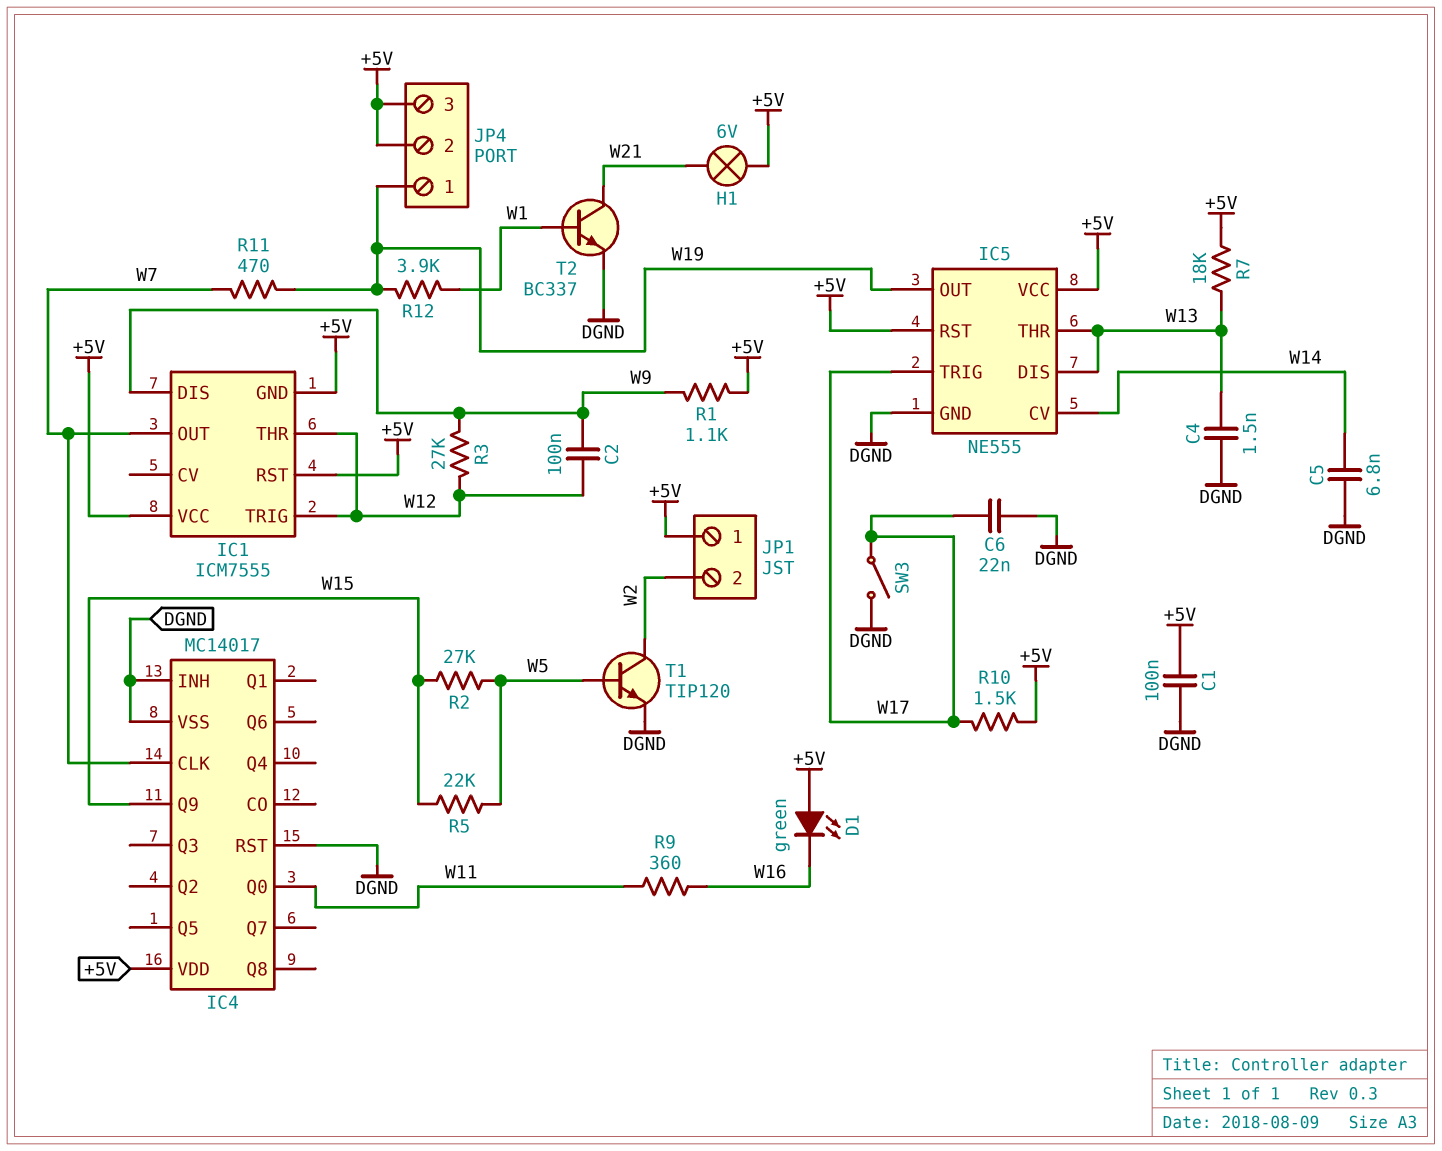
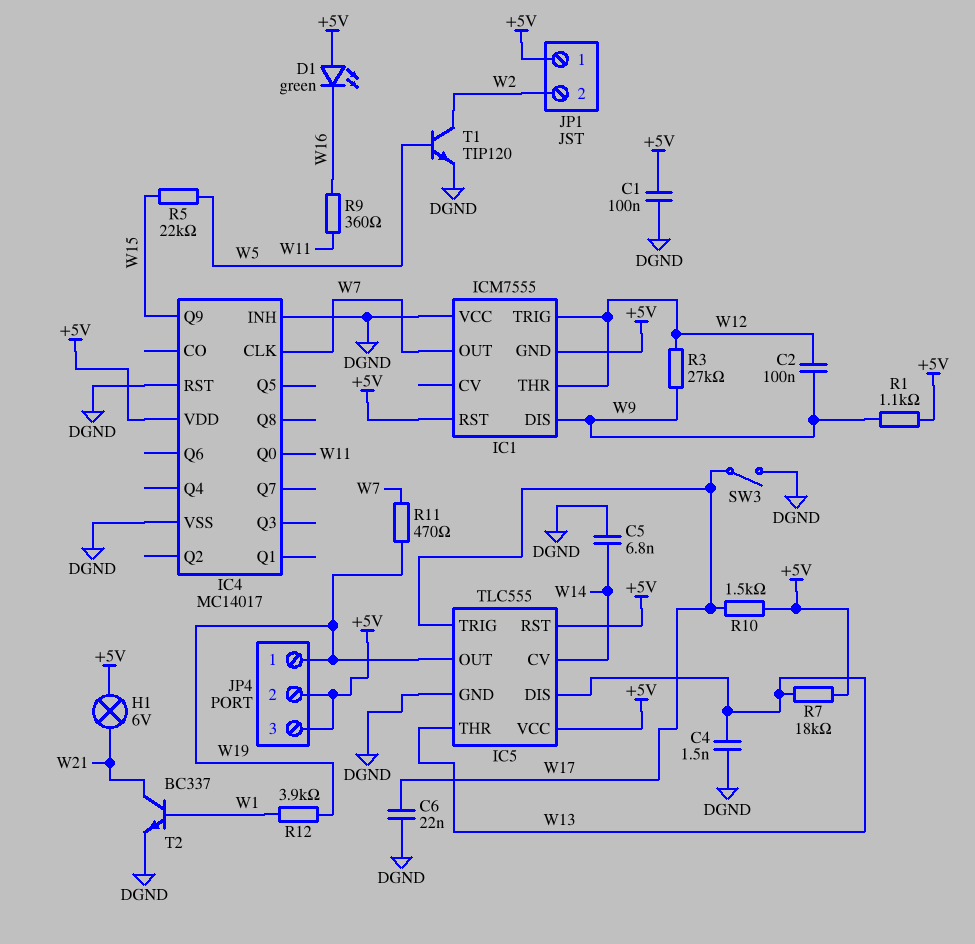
IC1 pin VCC: +5V -> DGND
IC5: NE555 -> TLC555
R2: 27k (W5, W15) -> none

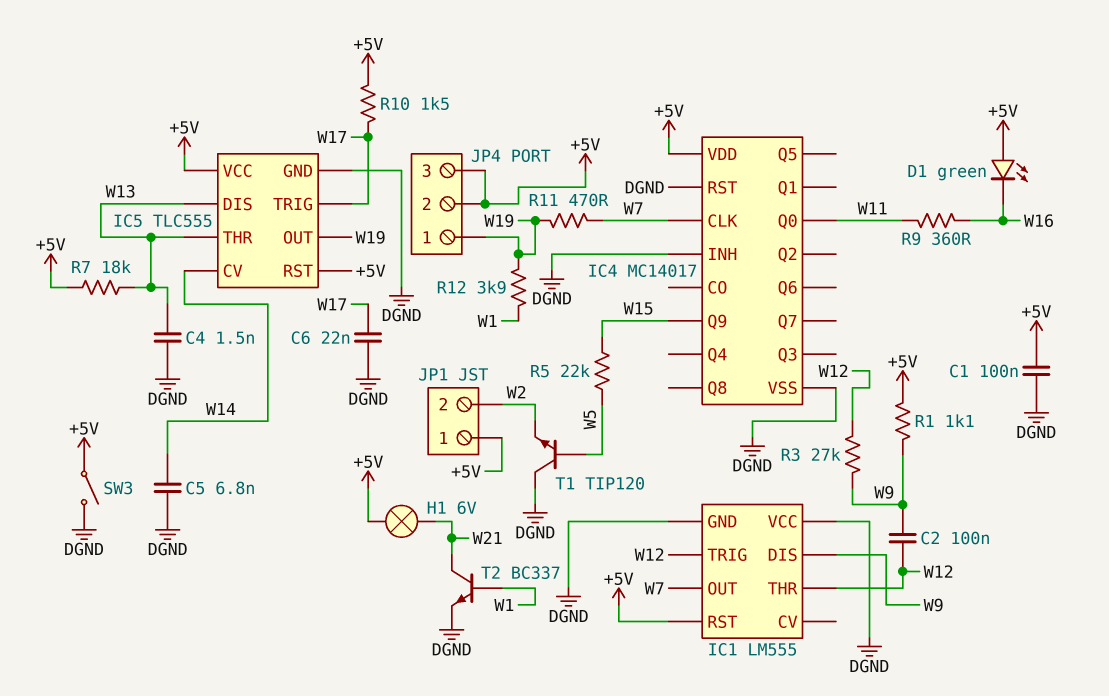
IC1: ICM7555 -> LM555
IC1 pin GND: +5V -> DGND
SW3: switch (DGND, W17) -> switch (+5V, DGND)
T1: NPN TIP120 (B W5, C W2, E DGND) -> NPN TIP120 (B W5, C DGND, E W2)

